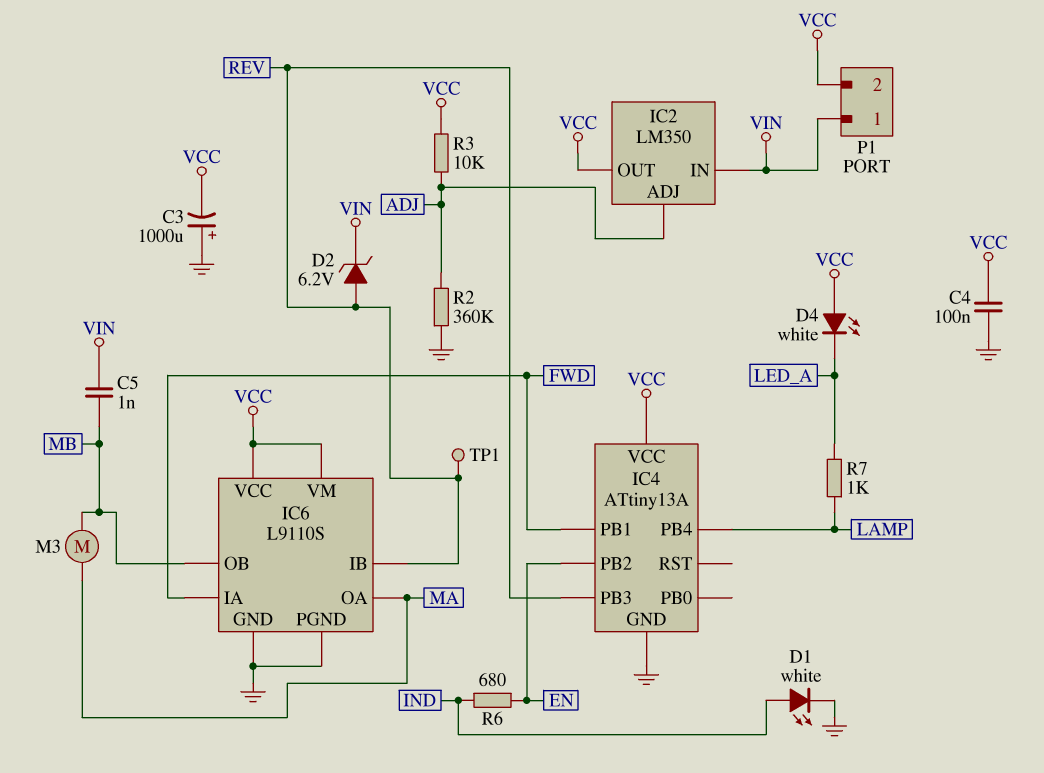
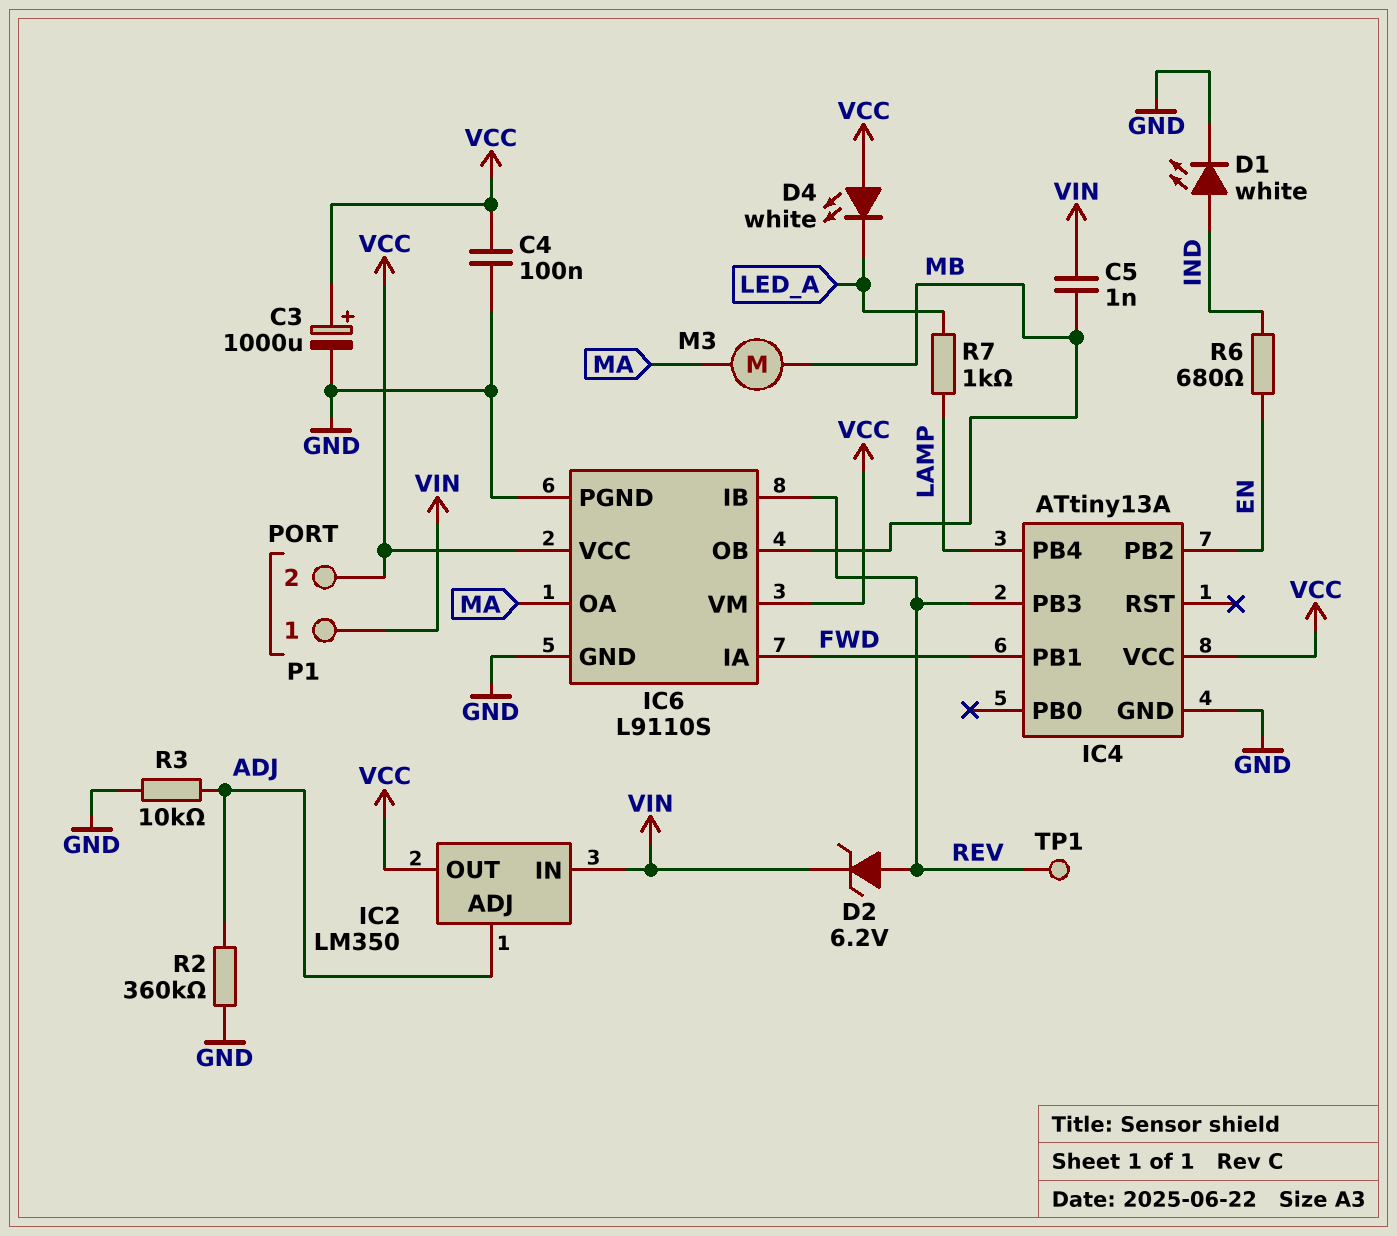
C3: 1000uF (plus GND, minus VCC) -> 1000uF (plus VCC, minus GND)
R3: 10k (ADJ, VCC) -> 10k (ADJ, GND)

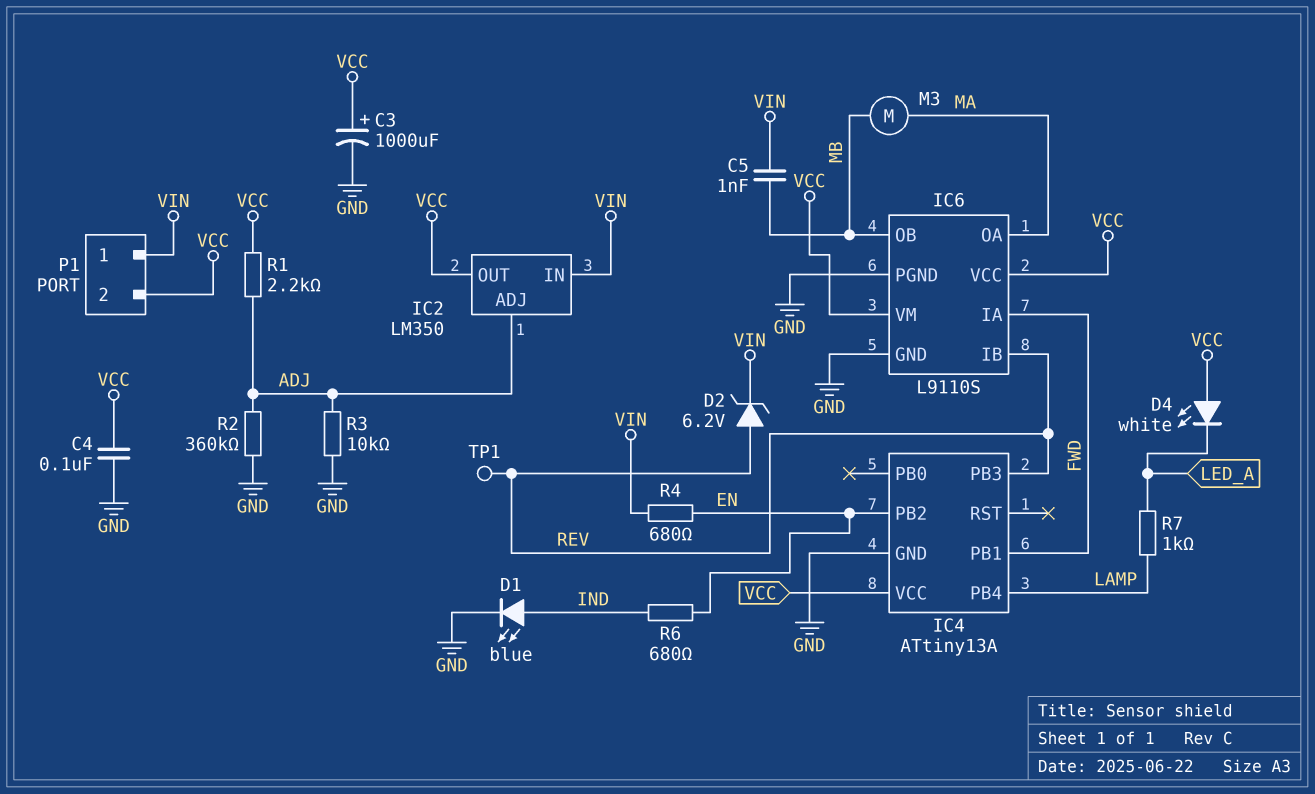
D1: LED white (A IND, K GND) -> LED blue (A IND, K GND)
R1: none -> 2.2k (ADJ, VCC)
R4: none -> 680 (EN, VIN)

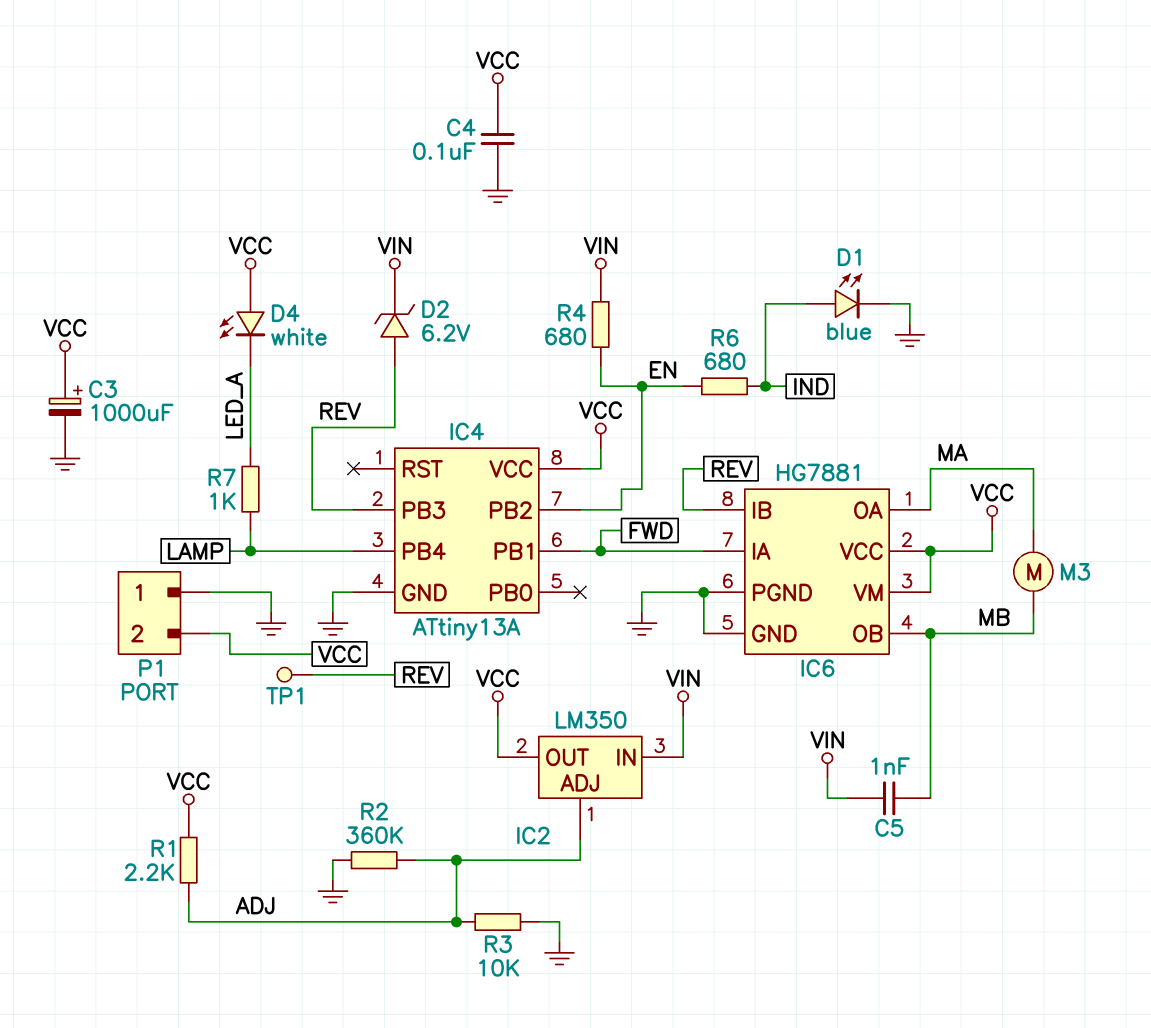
IC6: L9110S -> HG7881
P1 pin 1: VIN -> GND

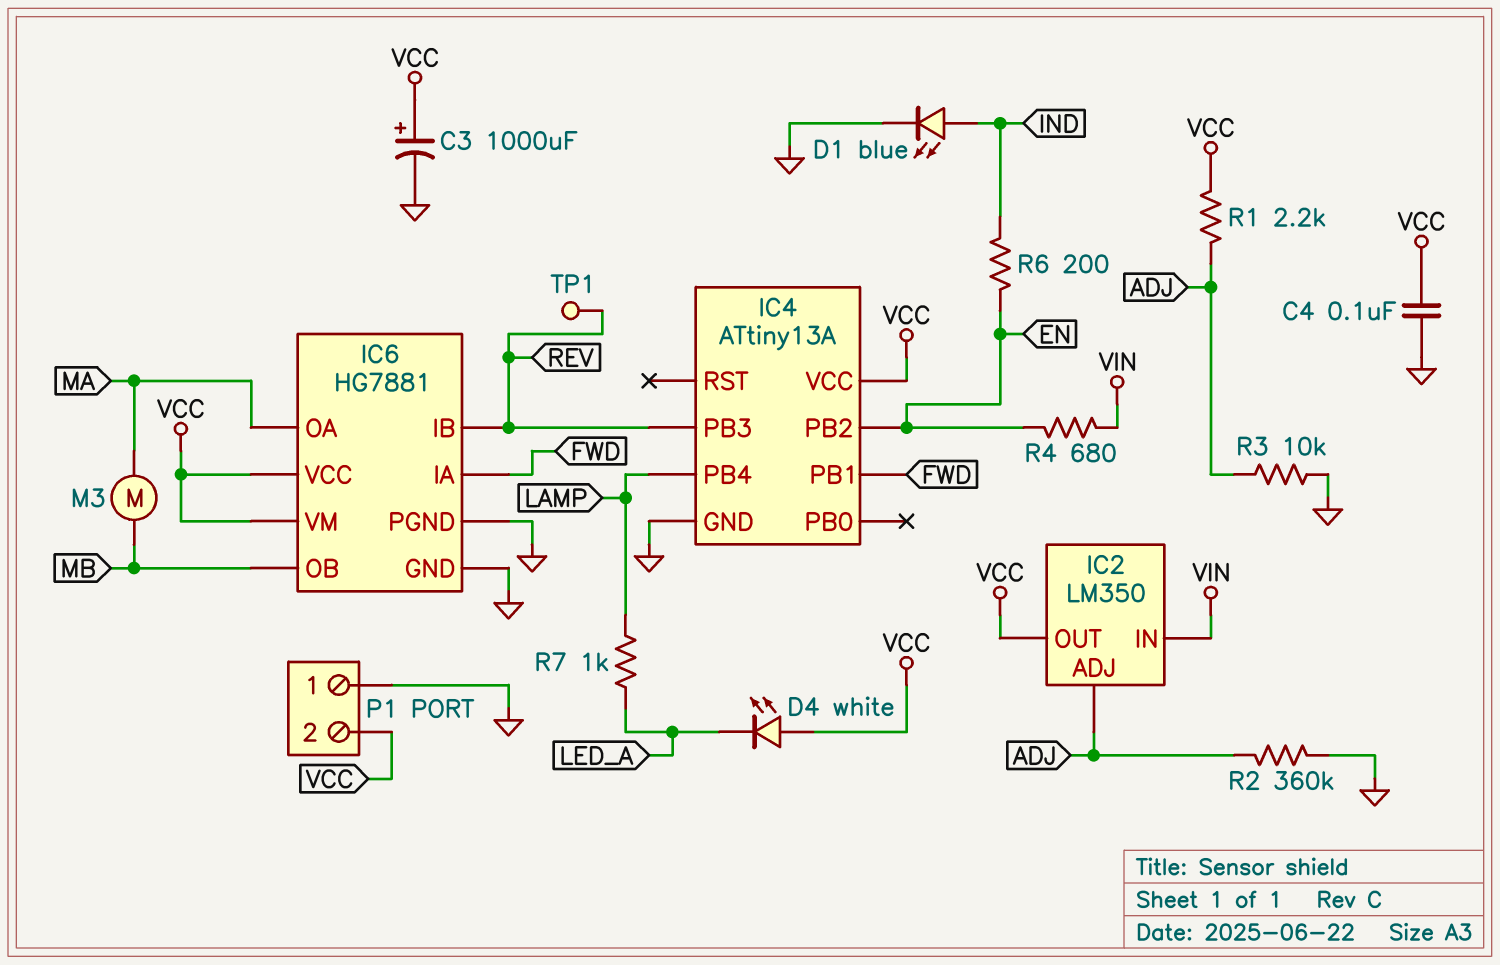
C5: 1nF (MB, VIN) -> none
D2: zener 6.2V (A REV, K VIN) -> none
R6: 680 (EN, IND) -> 200 (EN, IND)

